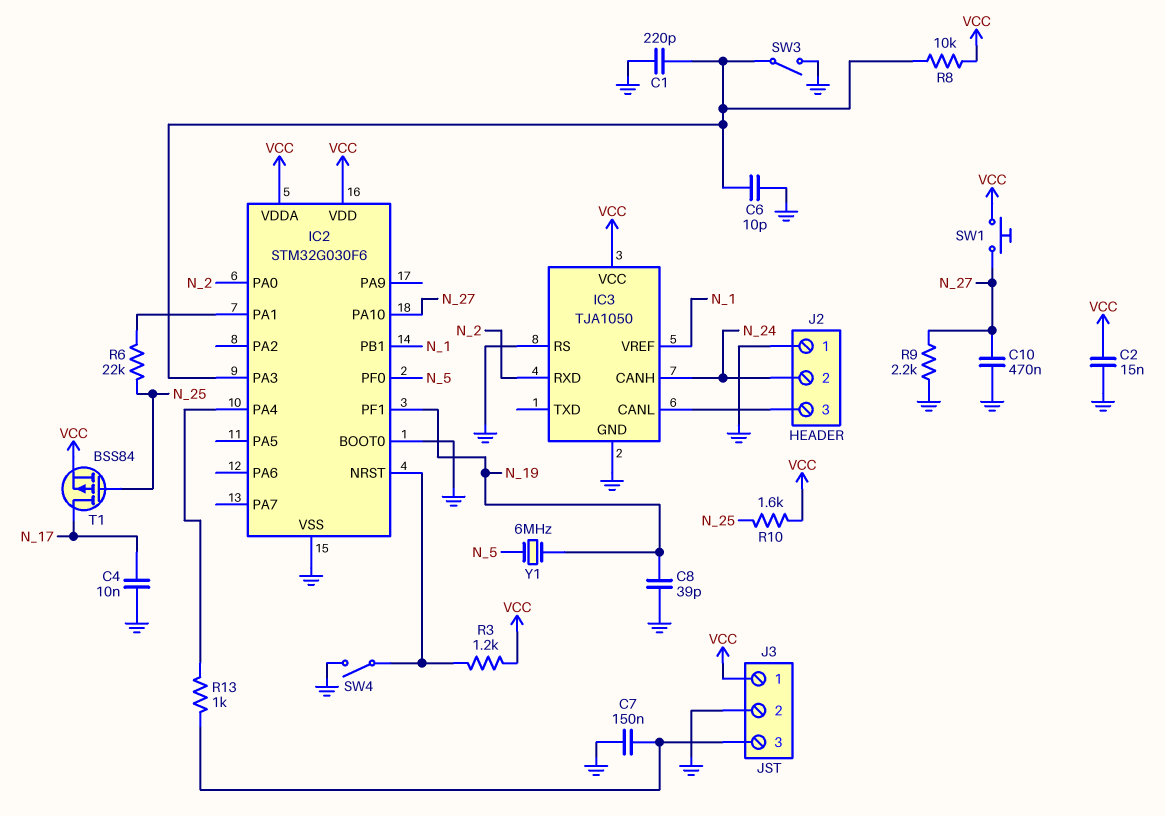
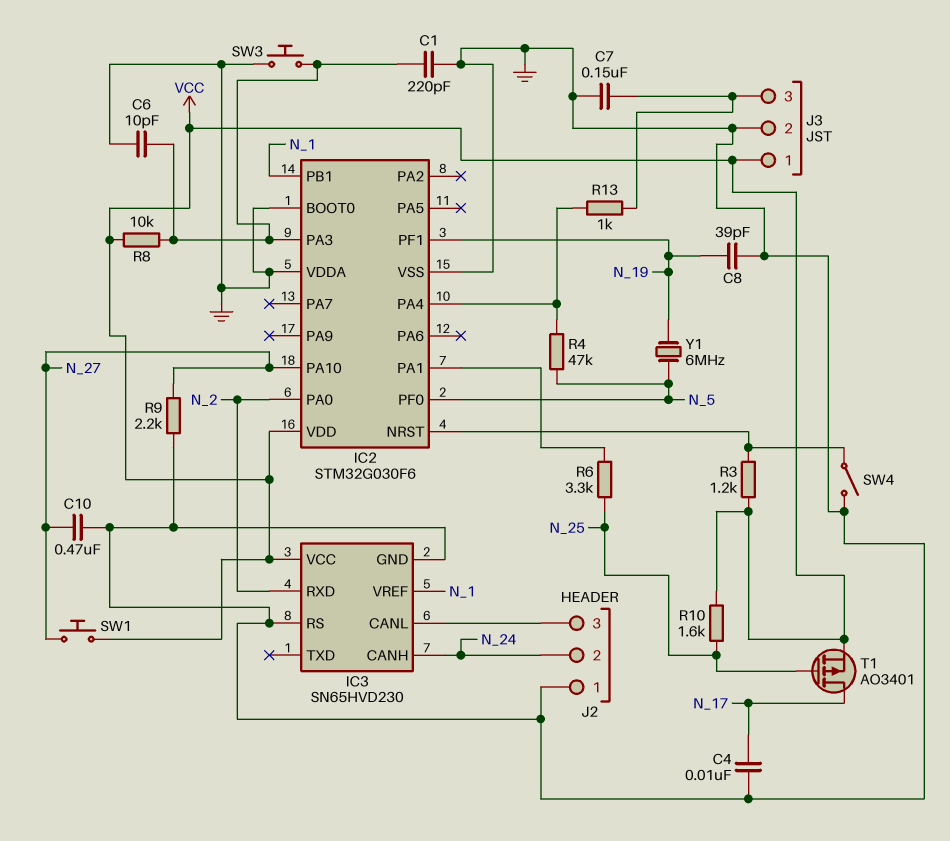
C2: 15nF (GND, VCC) -> none
IC2 pin VDDA: VCC -> GND
IC3: TJA1050 -> SN65HVD230
R4: none -> 47k (IC2/PA4, N_5)
R6: 22k (IC2/PA1, N_25) -> 3.3k (IC2/PA1, N_25)
SW3: switch (GND, IC2/PA3) -> button (GND, IC2/PA3)
T1: PMOS BSS84 (G N_25, D N_17, S VCC) -> PMOS AO3401 (G N_25, D N_17, S VCC)

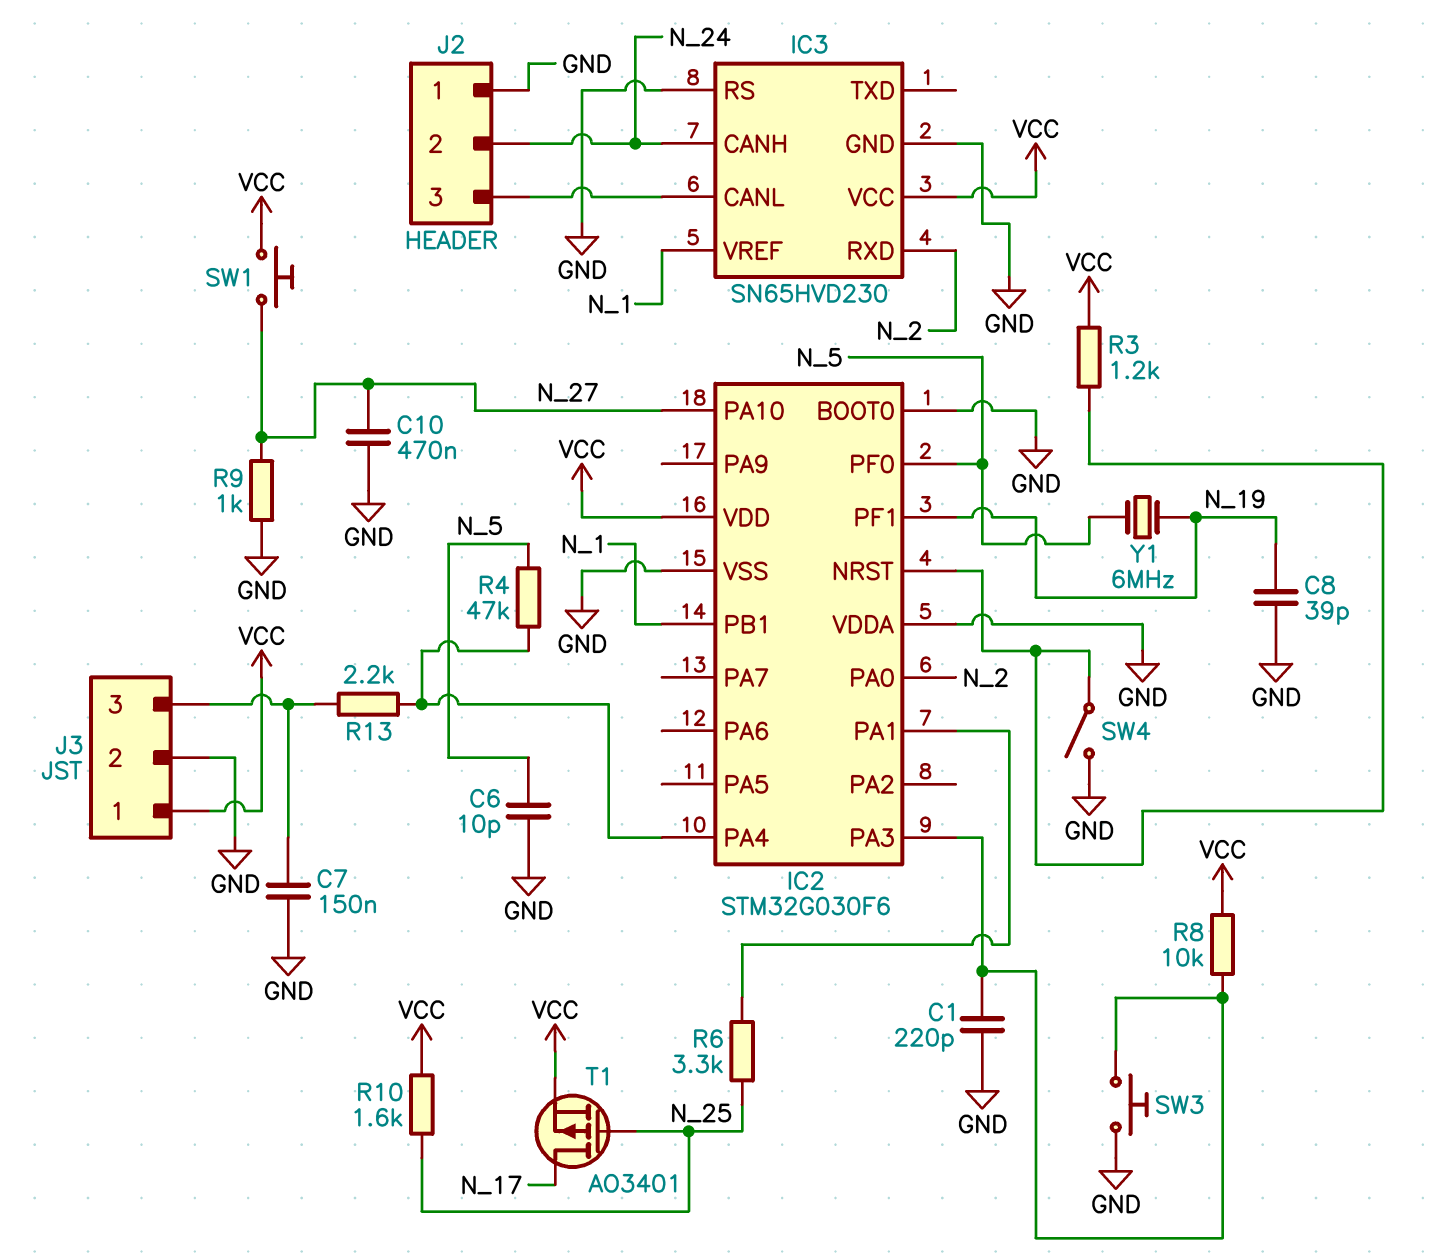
C4: 10nF (GND, N_17) -> none
C6: 10pF (GND, IC2/PA3) -> 10pF (GND, N_5)
R9: 2.2k (GND, N_27) -> 1k (GND, N_27)
R13: 1k (IC2/PA4, J3/3) -> 2.2k (IC2/PA4, J3/3)

